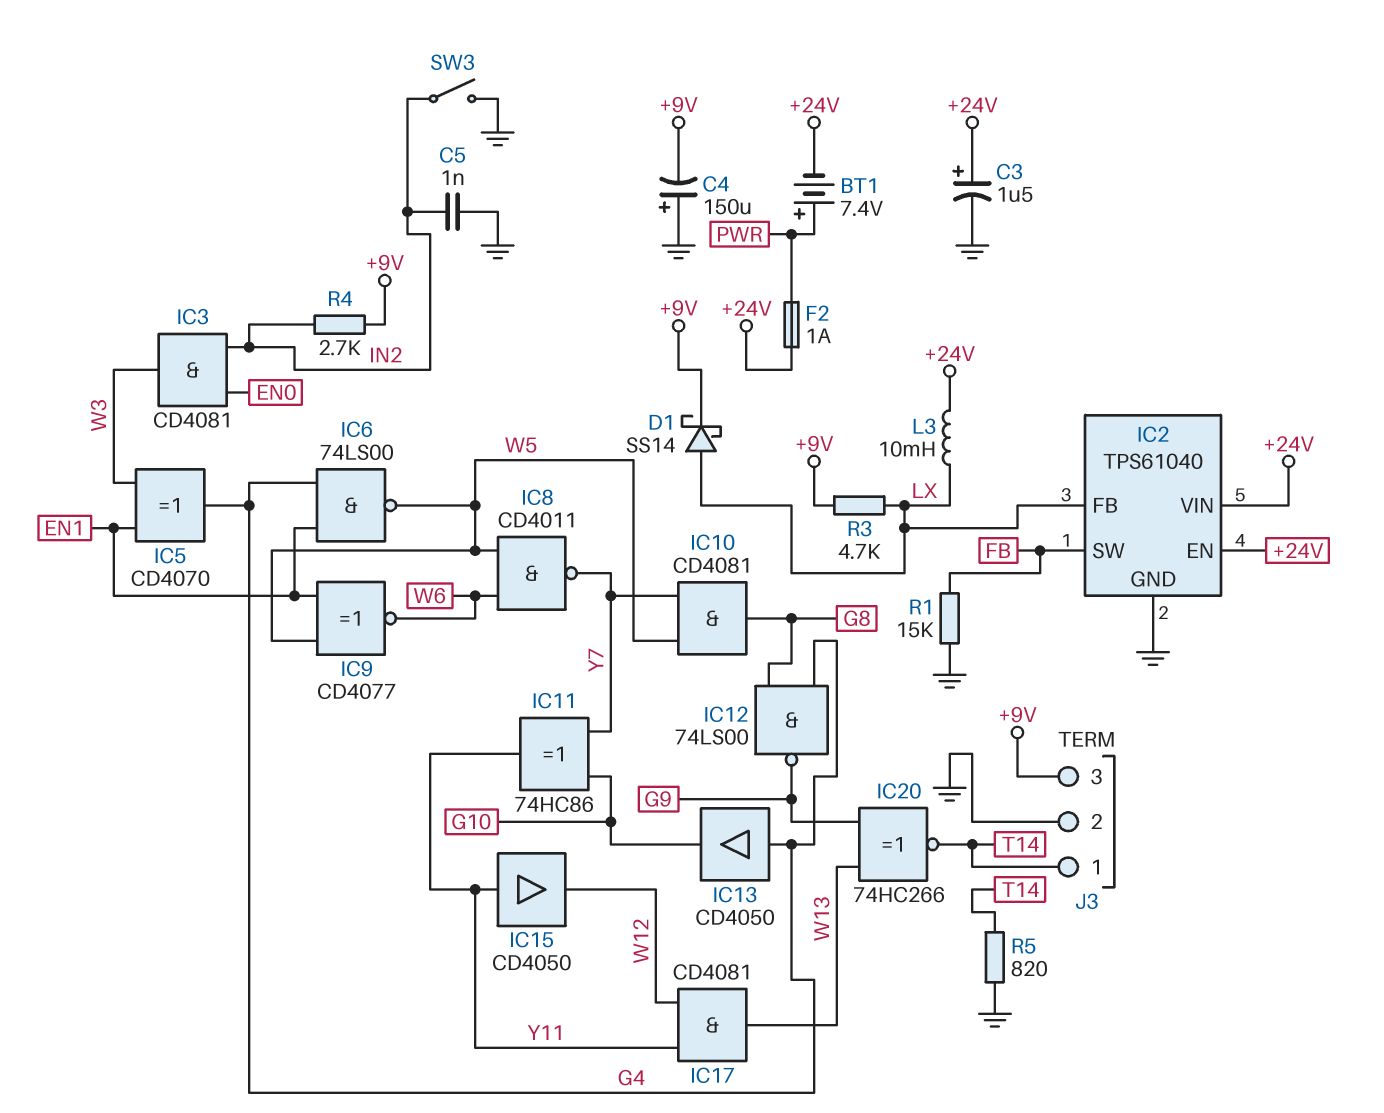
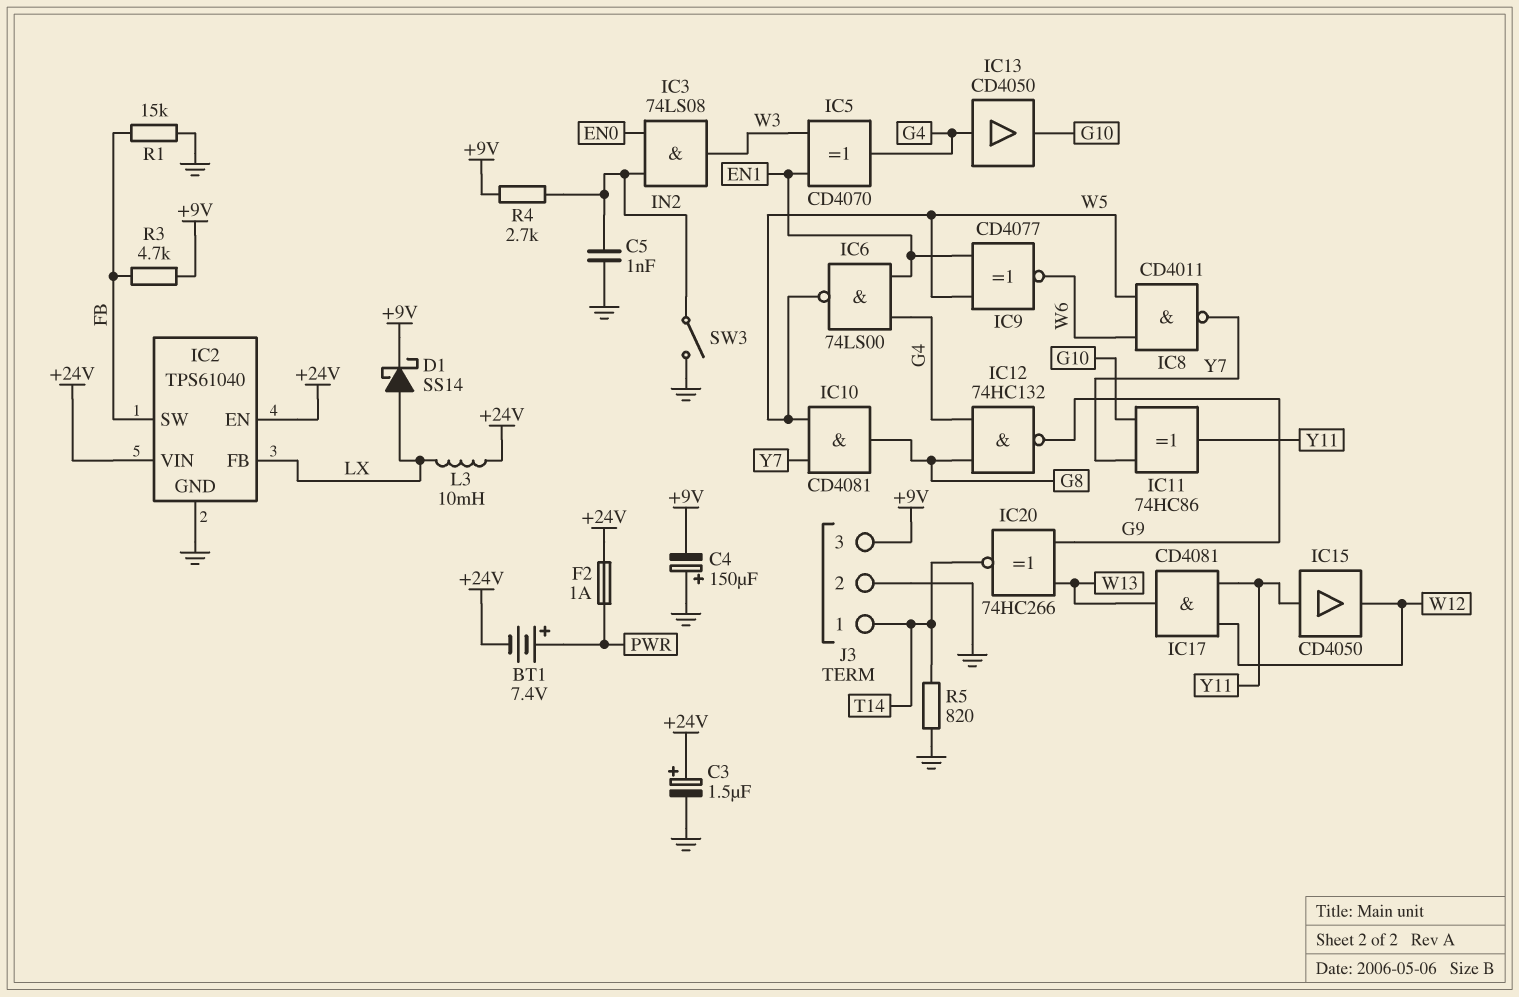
IC3: AND CD4081 (in EN0, in IN2, out W3) -> AND 74LS08 (in EN0, in IN2, out W3)
IC12: NAND 74LS00 (in G4, in G8, out G9) -> NAND 74HC132 (in G4, in G8, out G9)
R3: 4.7k (+9V, LX) -> 4.7k (+9V, FB)

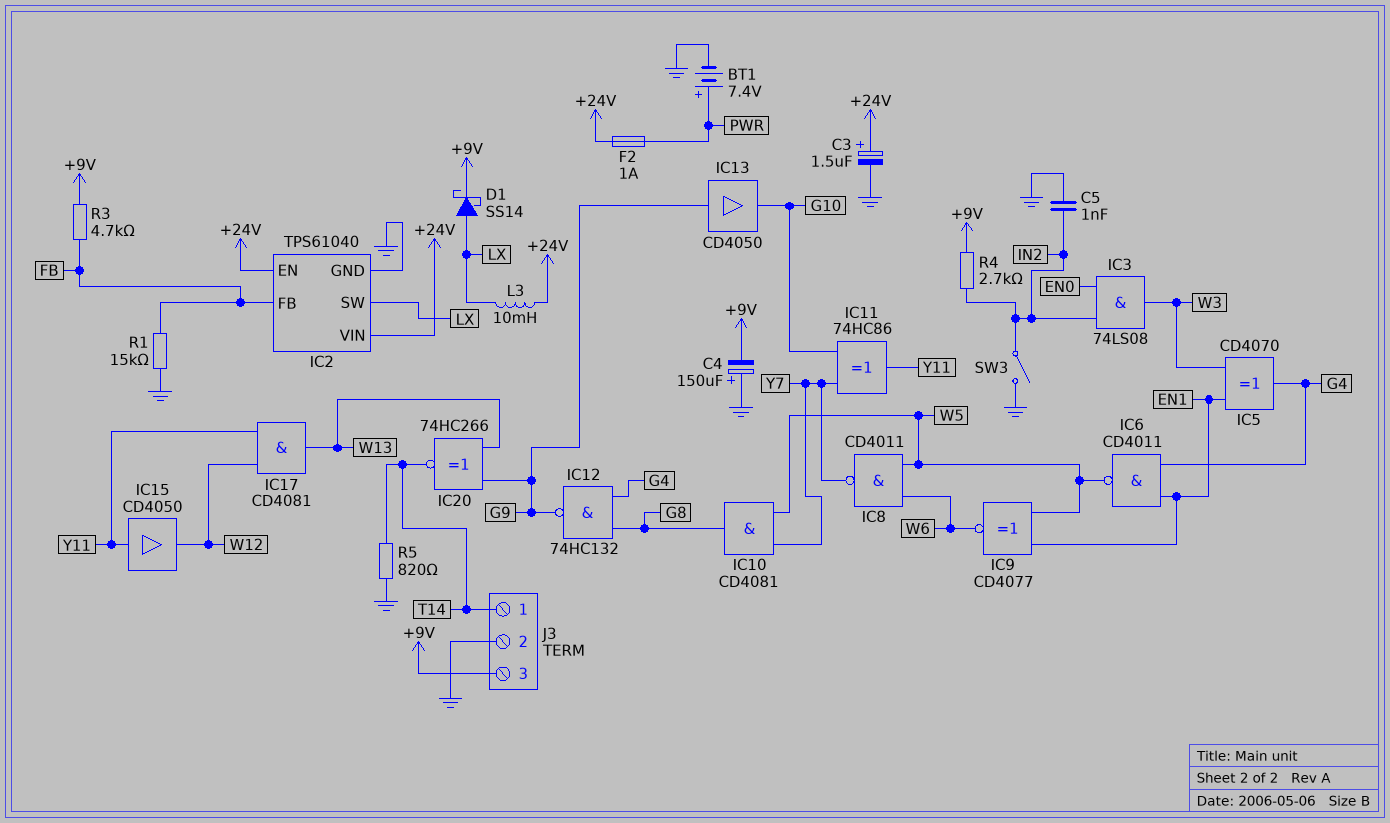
BT1: 7.4V (plus PWR, minus +24V) -> 7.4V (plus PWR, minus GND)
IC2 pin FB: LX -> FB
IC2 pin SW: FB -> LX
IC6: NAND 74LS00 (in EN1, in G4, out W5) -> NAND CD4011 (in EN1, in G4, out W5)
IC13: buffer CD4050 (in G4, out G10) -> buffer CD4050 (in G9, out G10)

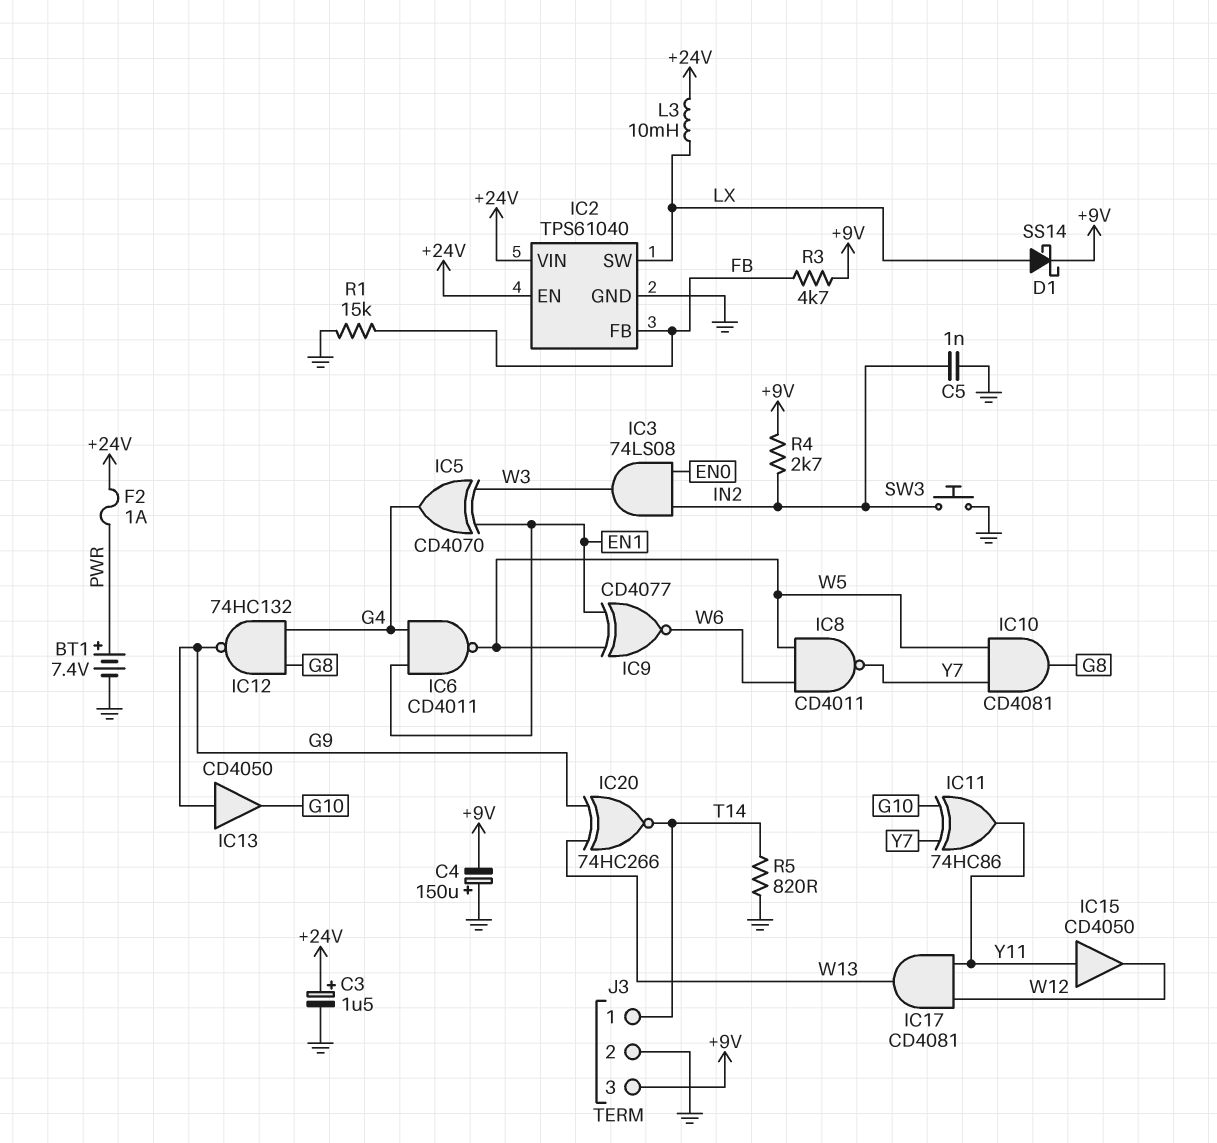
SW3: switch (GND, IN2) -> button (GND, IN2)

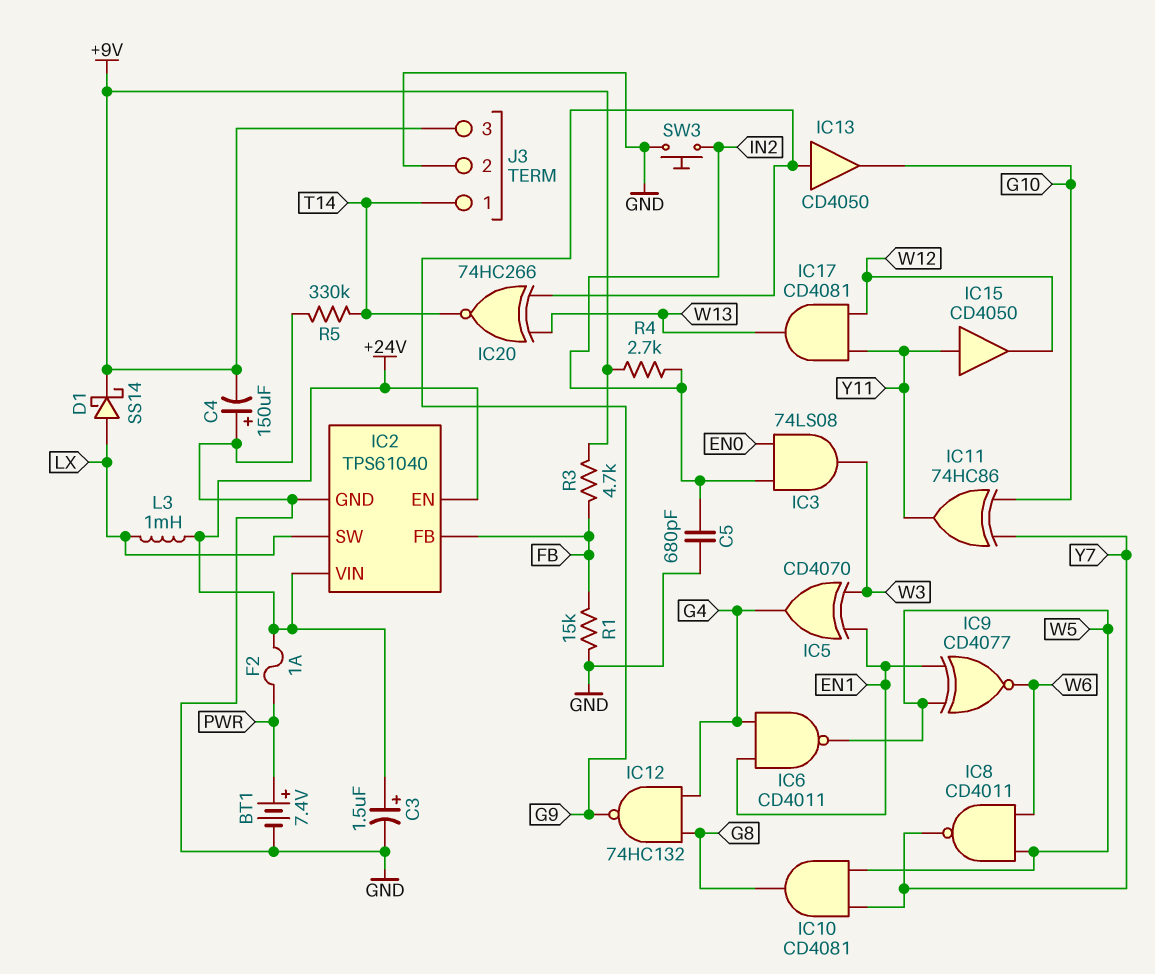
C5: 1nF (GND, IN2) -> 680pF (GND, IN2)
L3: 10mH (+24V, LX) -> 1mH (+24V, LX)
R5: 820 (GND, T14) -> 330k (GND, T14)

